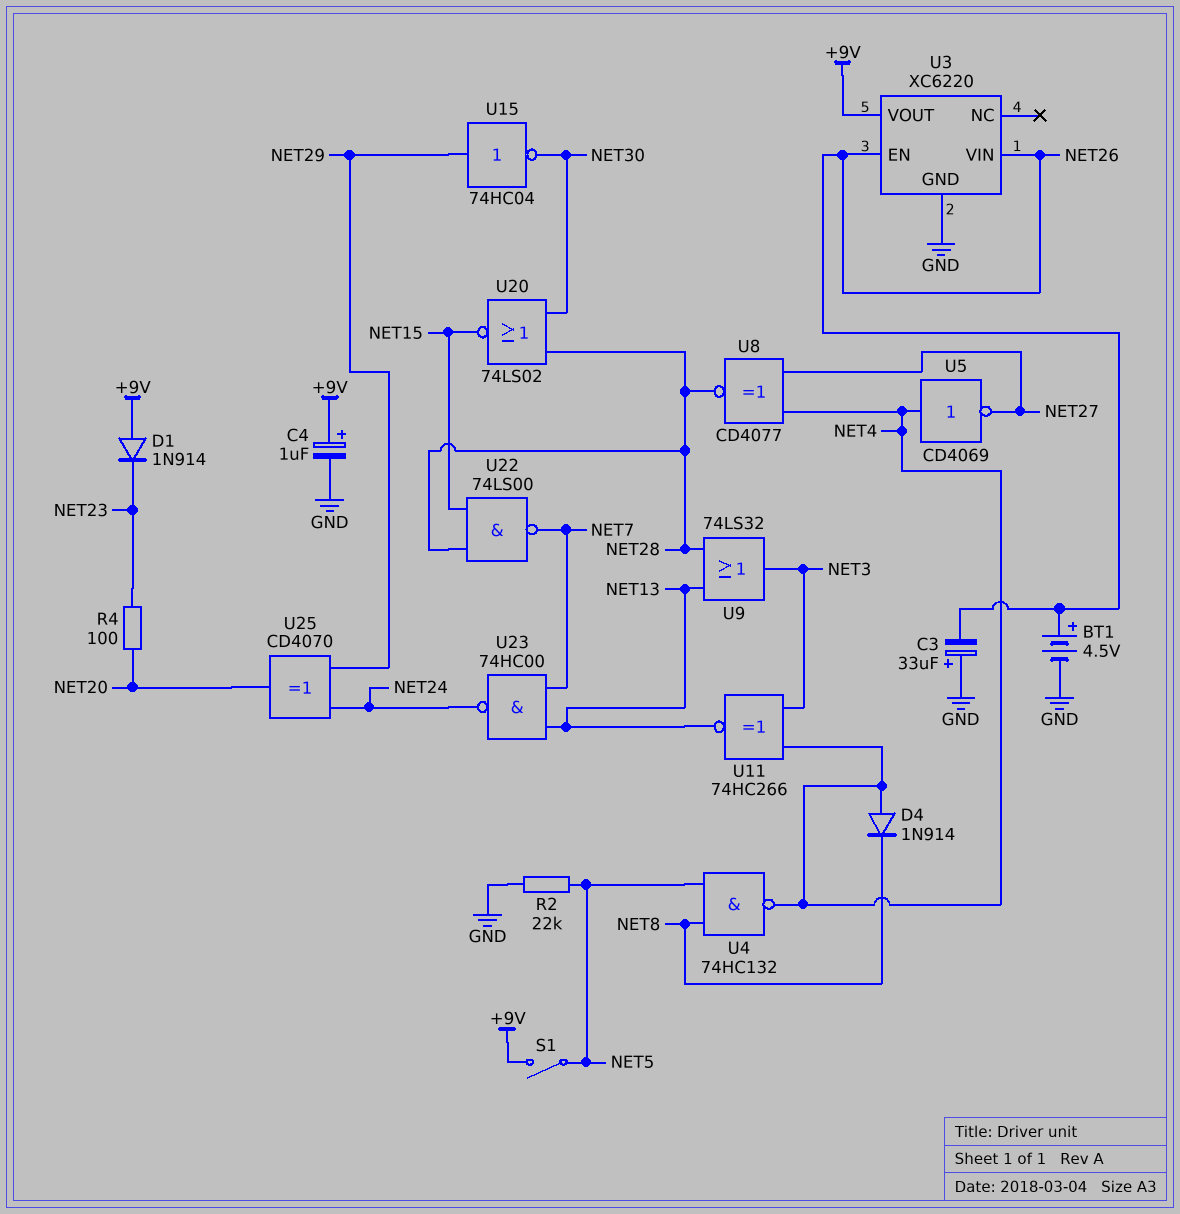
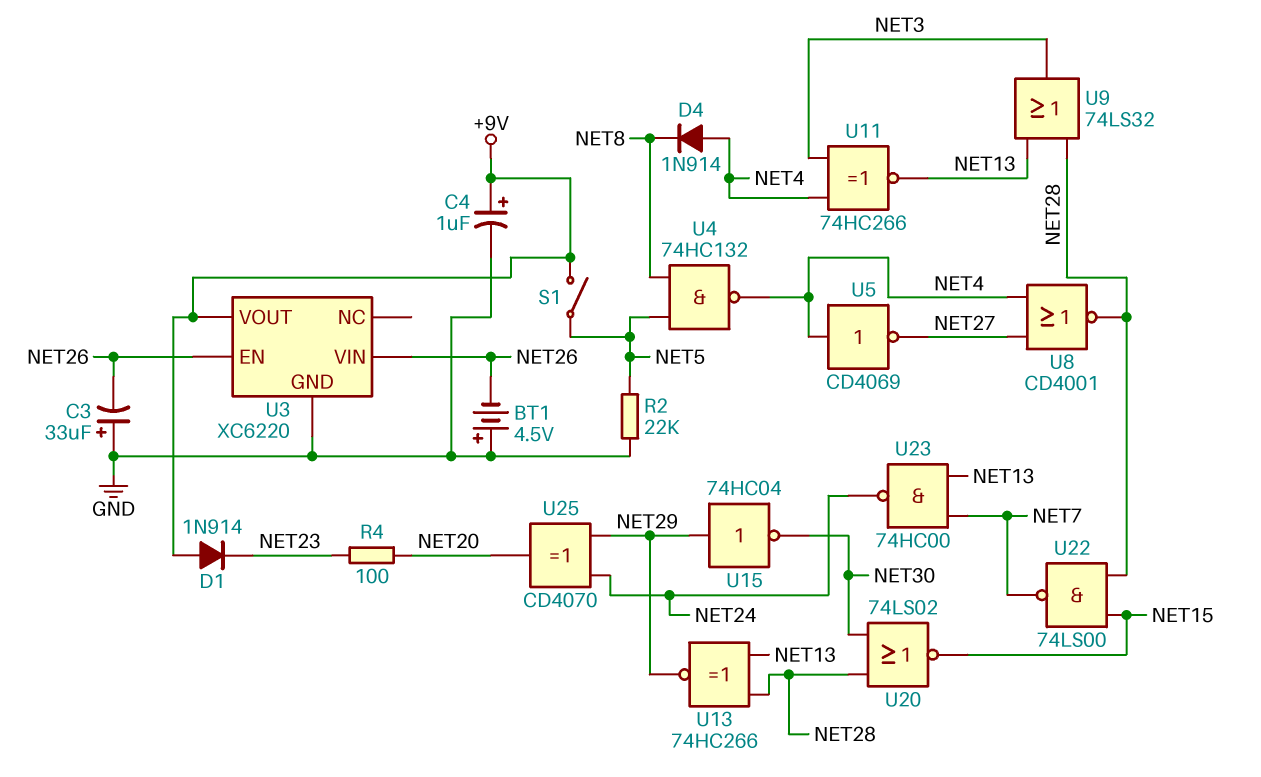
BT1: 4.5V (plus NET26, minus GND) -> 4.5V (plus GND, minus NET26)
U8: XNOR CD4077 (in NET4, in NET27, out NET28) -> NOR CD4001 (in NET4, in NET27, out NET28)
U13: none -> XNOR 74HC266 (in NET13, in NET28, out NET29)

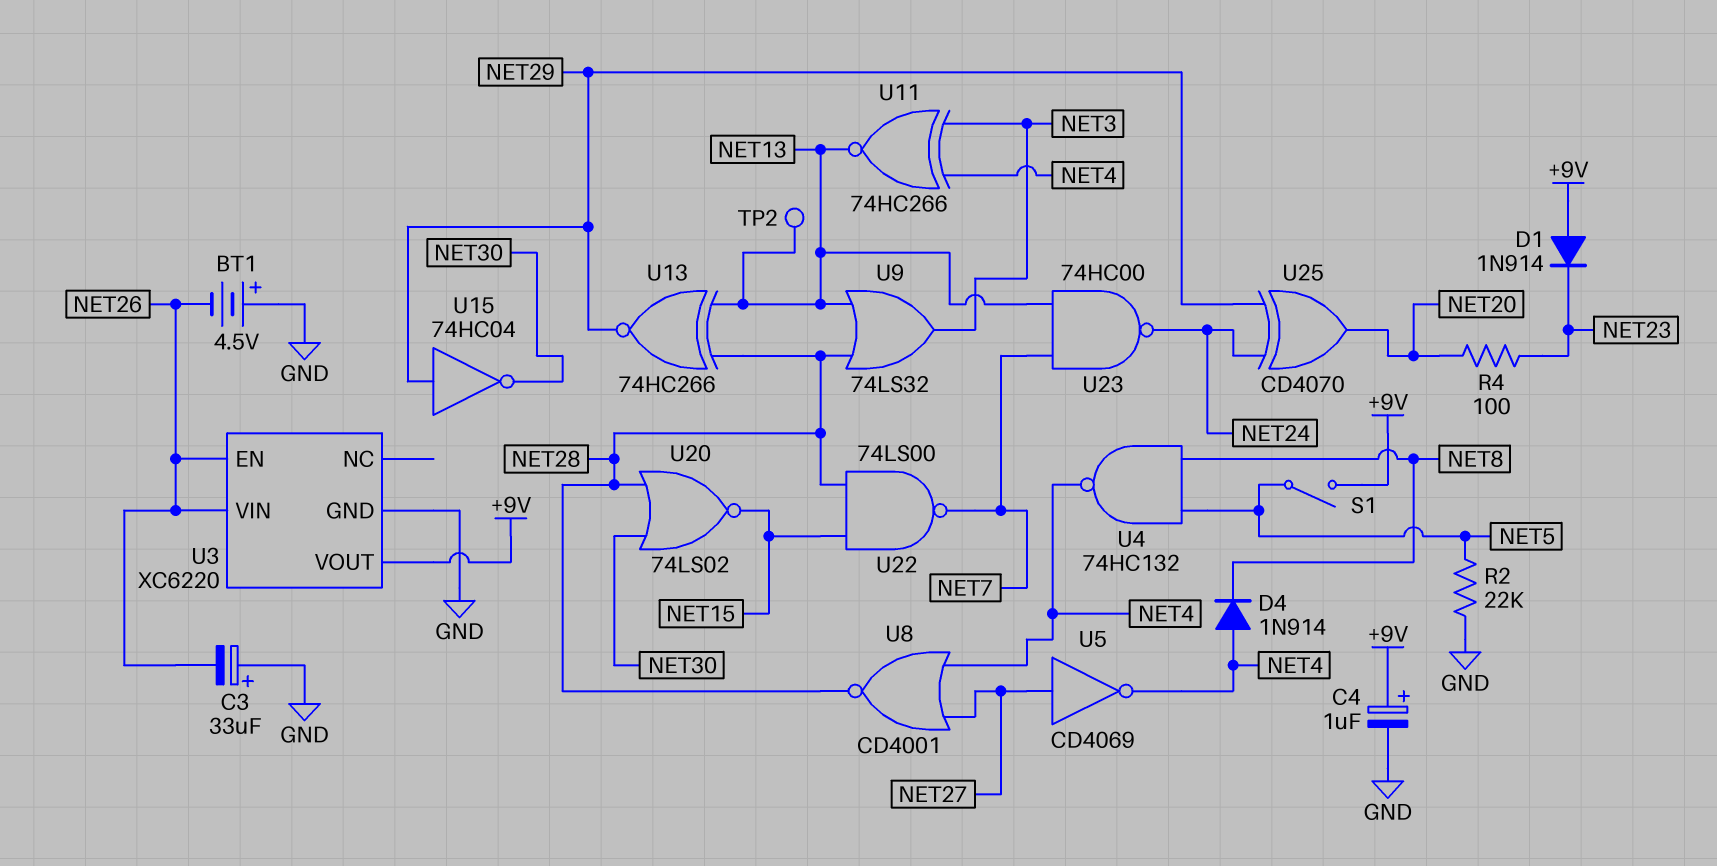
TP2: none -> test point (NET13)
U5: NOT CD4069 (in NET4, out NET27) -> NOT CD4069 (in NET27, out NET4)

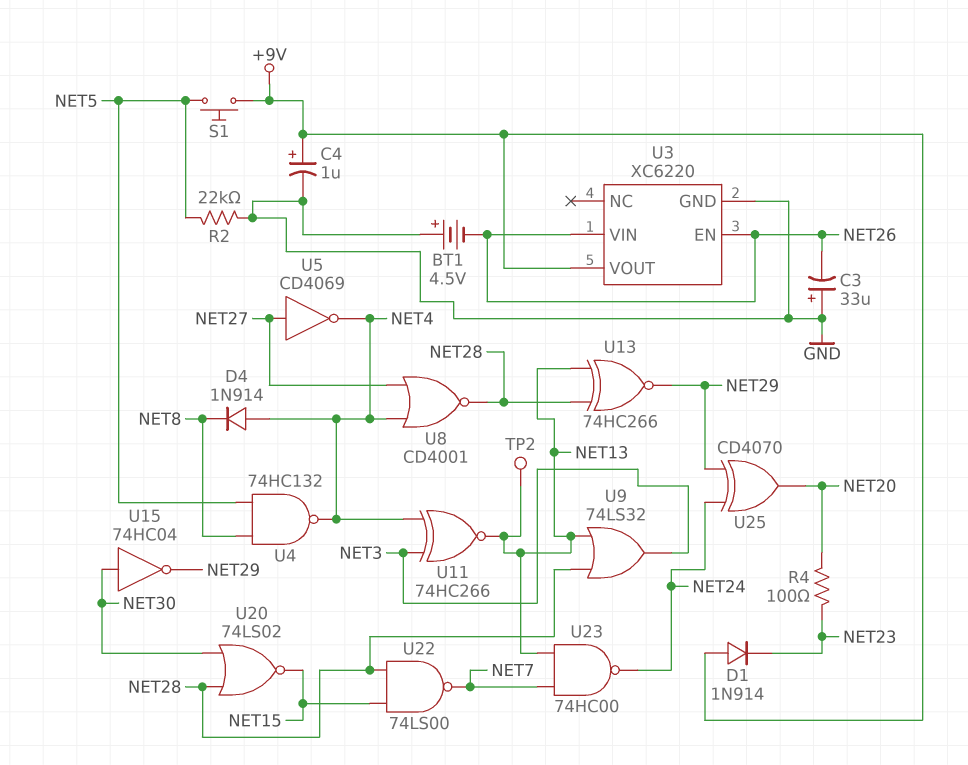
S1: switch (+9V, NET5) -> button (+9V, NET5)
U15: NOT 74HC04 (in NET29, out NET30) -> NOT 74HC04 (in NET30, out NET29)

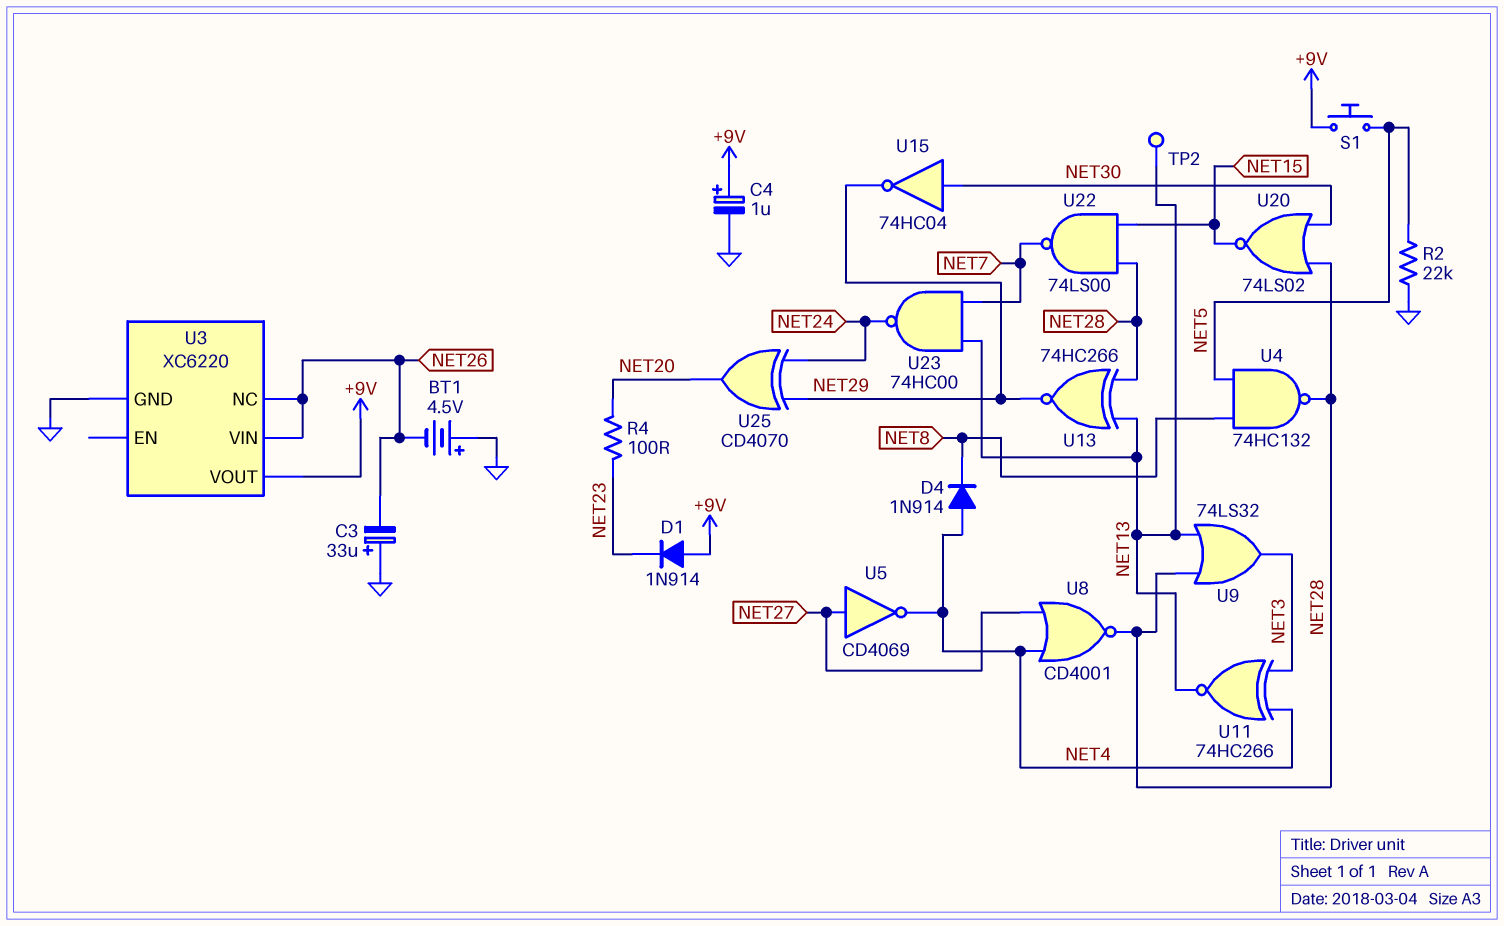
U3 pin EN: NET26 -> none
U3 pin NC: none -> NET26
U4: NAND 74HC132 (in NET5, in NET8, out NET4) -> NAND 74HC132 (in NET5, in NET8, out NET28)

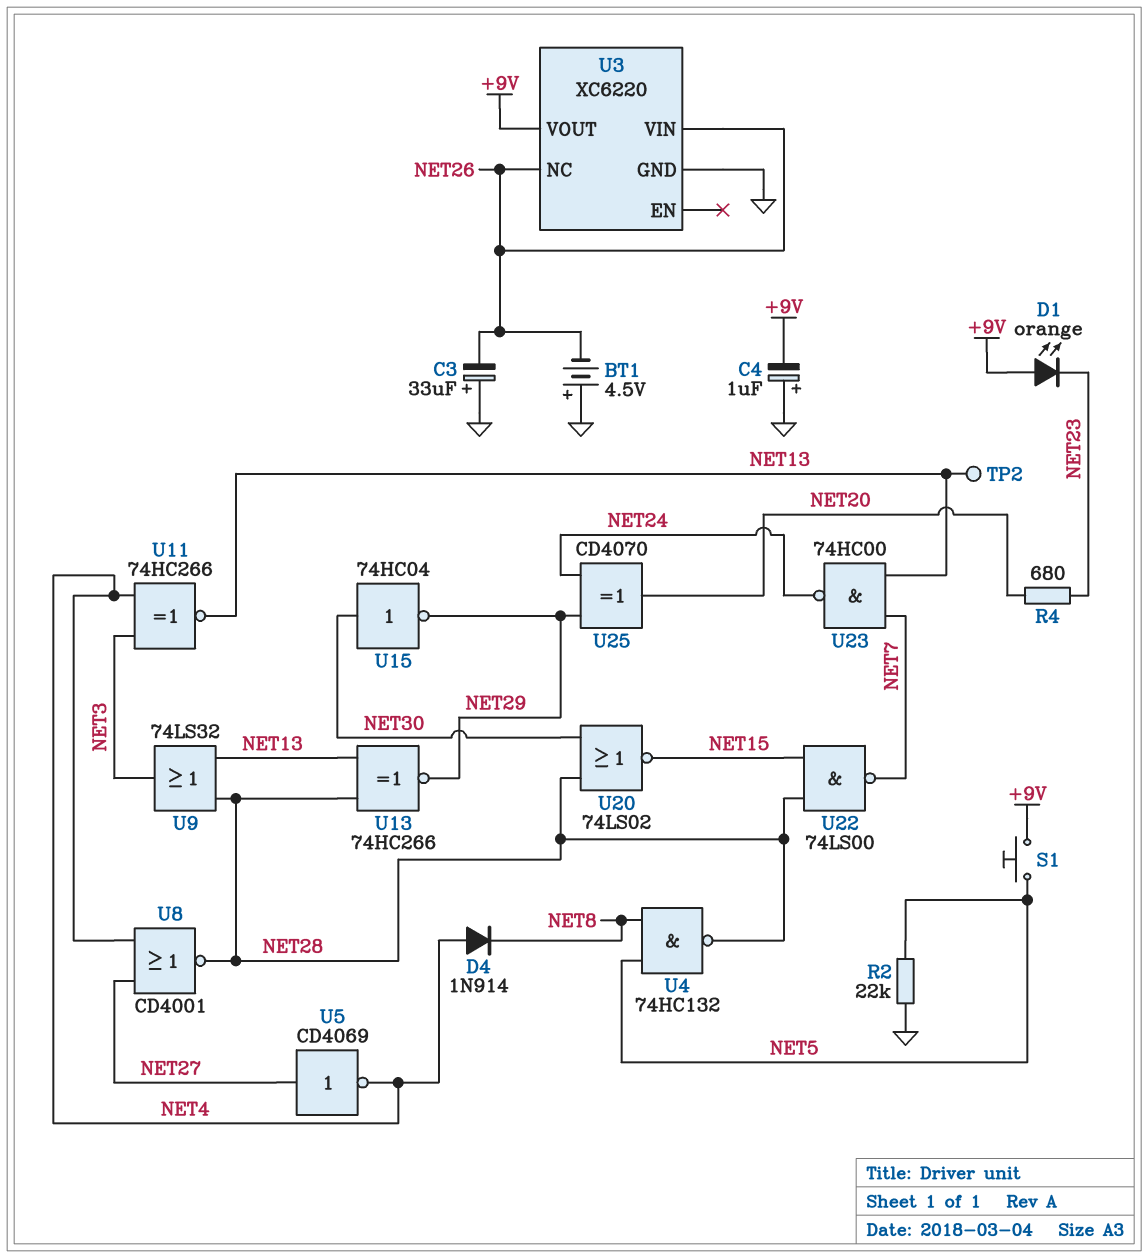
C4: 1uF (plus +9V, minus GND) -> 1uF (plus GND, minus +9V)
D1: diode 1N914 (A +9V, K NET23) -> LED orange (A +9V, K NET23)
R4: 100 (NET20, NET23) -> 680 (NET20, NET23)

